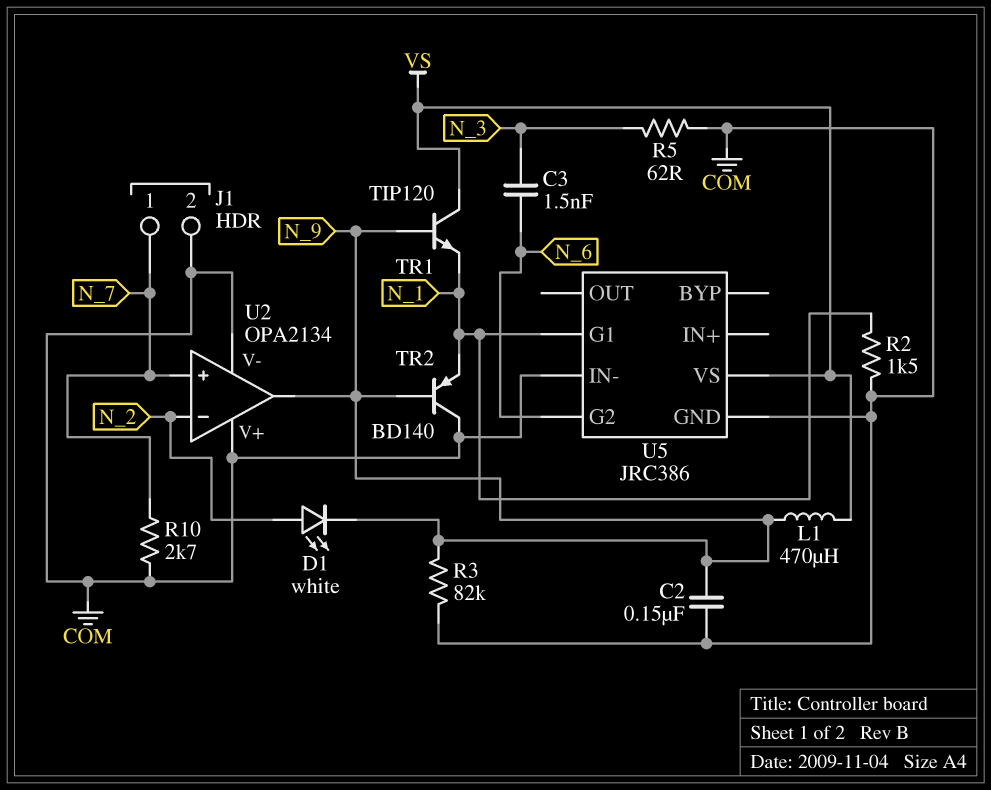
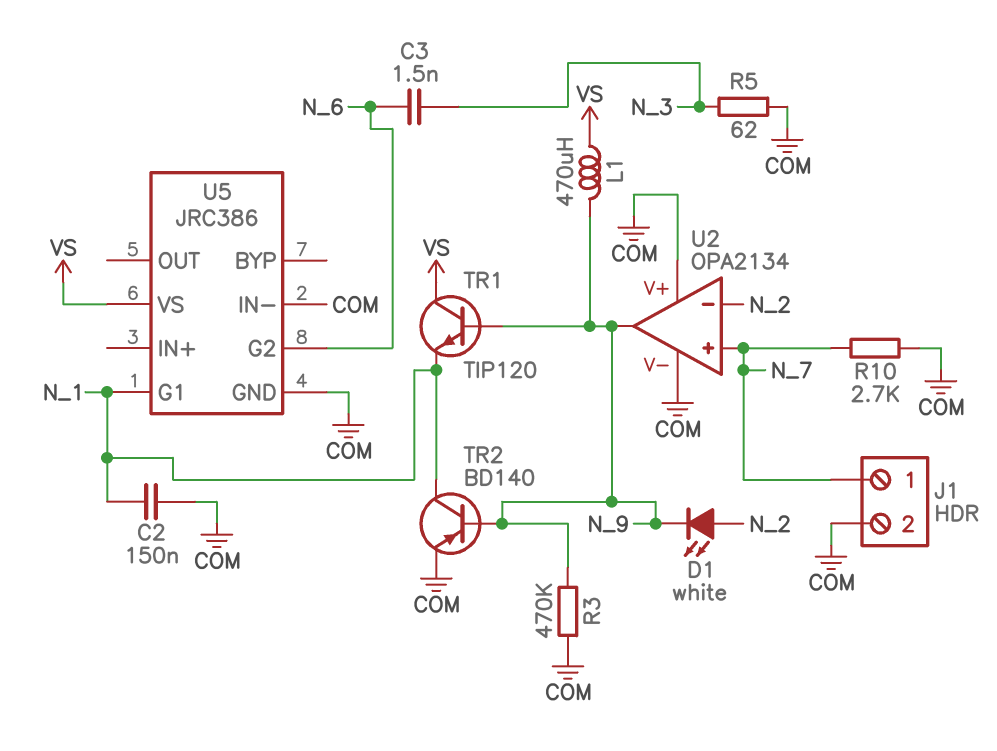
C2: 150nF (COM, N_9) -> 150nF (COM, N_1)
R2: 1.5k (COM, N_1) -> none
R3: 82k (COM, N_9) -> 470k (COM, N_9)
TR2: PNP BD140 (B N_9, C COM, E N_1) -> PNP BD140 (B N_9, C N_1, E COM)

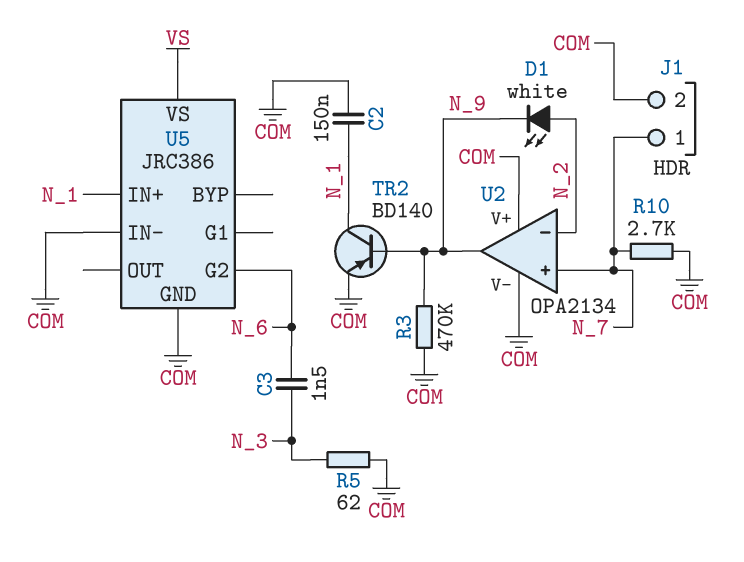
L1: 470uH (N_9, VS) -> none
TR1: NPN TIP120 (B N_9, C VS, E N_1) -> none
U5 pin G1: N_1 -> none
U5 pin IN+: none -> N_1

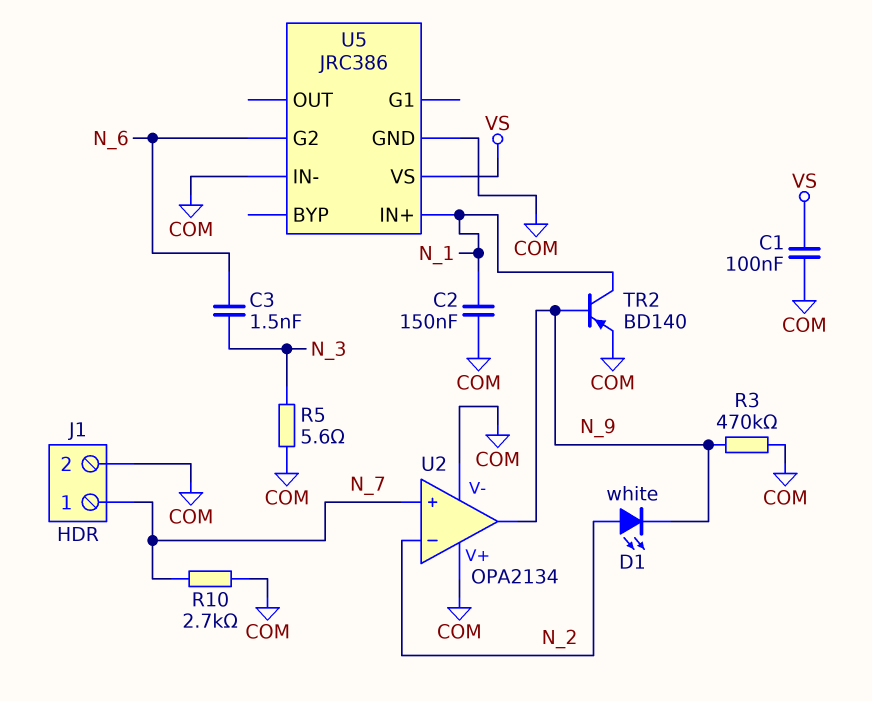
C1: none -> 100nF (COM, VS)
R5: 62 (COM, N_3) -> 5.6 (COM, N_3)

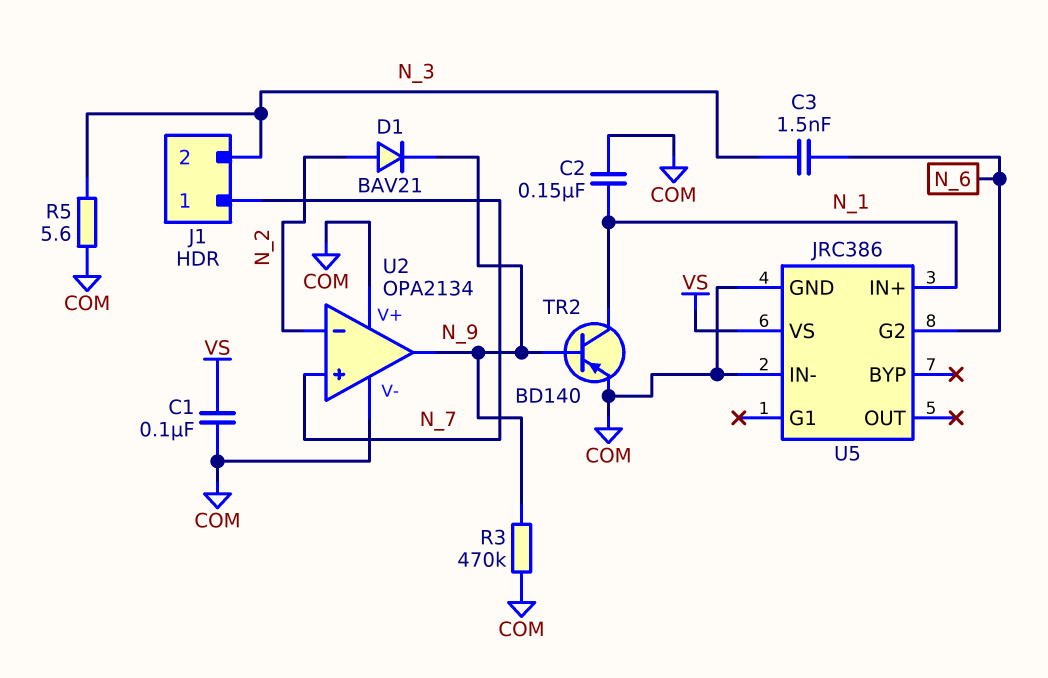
D1: LED white (A N_2, K N_9) -> diode BAV21 (A N_2, K N_9)
J1 pin 2: COM -> N_3
R10: 2.7k (COM, N_7) -> none

